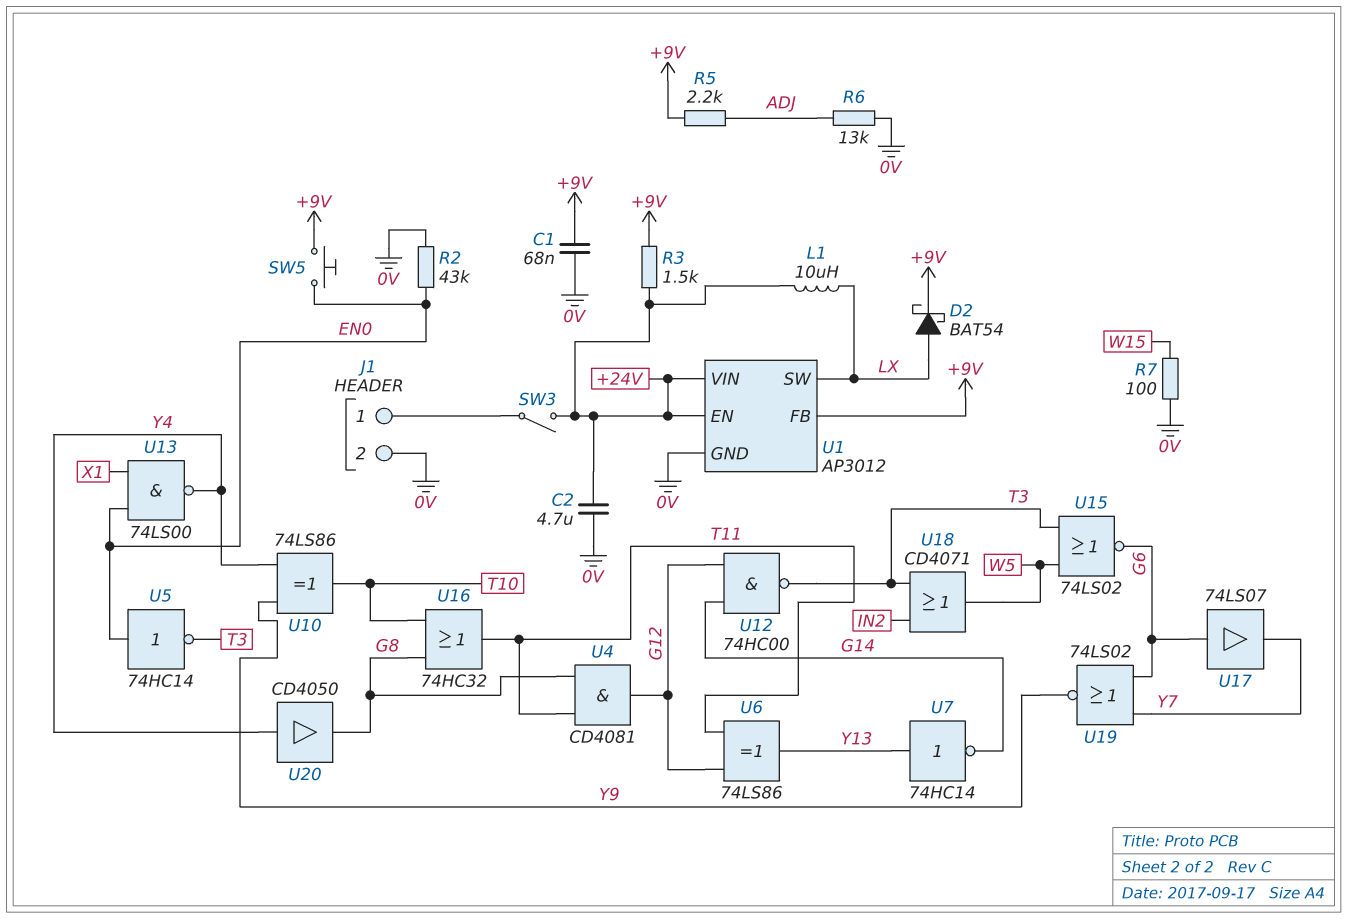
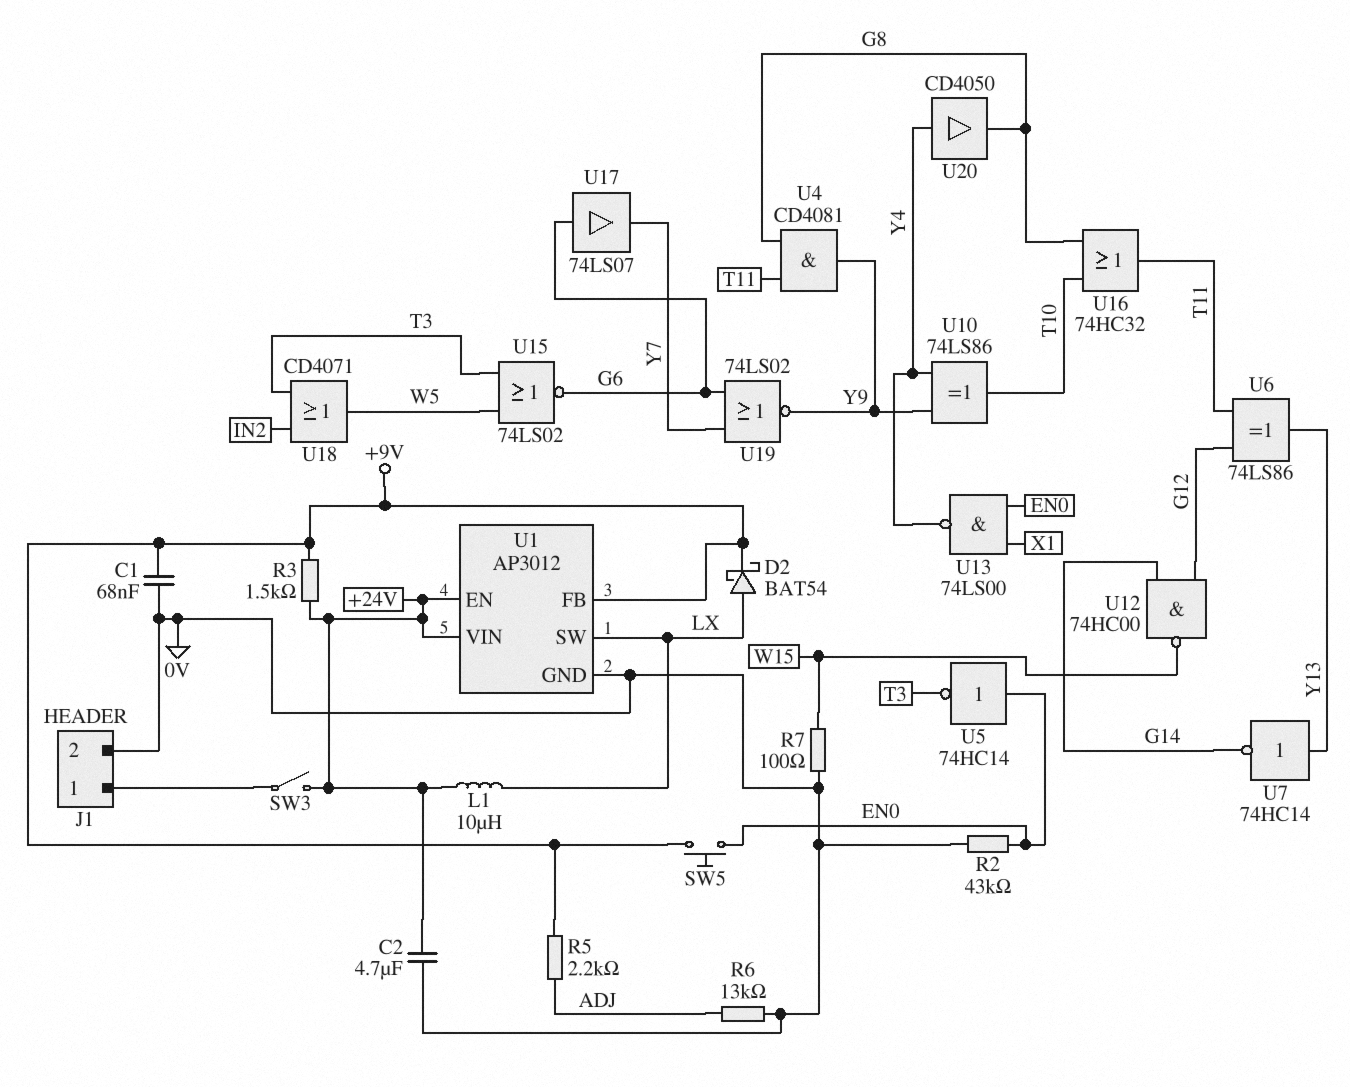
U4: AND CD4081 (in G8, in T11, out G12) -> AND CD4081 (in G8, in T11, out Y9)
U12: NAND 74HC00 (in G12, in G14, out T3) -> NAND 74HC00 (in G12, in G14, out W15)

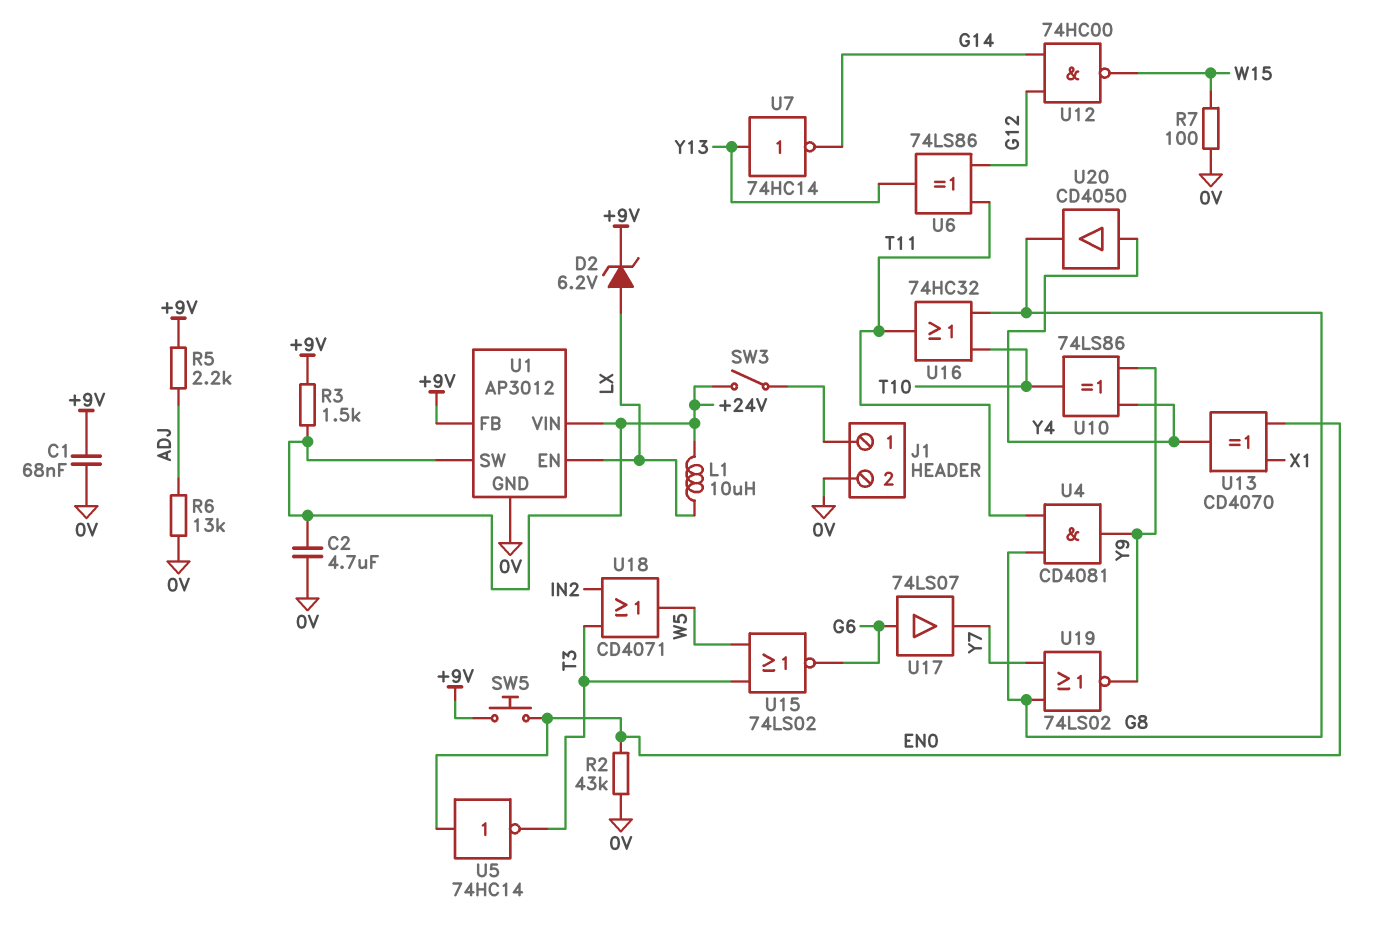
D2: schottky BAT54 (A LX, K +9V) -> zener 6.2V (A LX, K +9V)
U1 pin EN: +24V -> LX
U1 pin SW: LX -> +24V
U13: NAND 74LS00 (in EN0, in X1, out Y4) -> XOR CD4070 (in EN0, in X1, out Y4)
U19: NOR 74LS02 (in G6, in Y7, out Y9) -> NOR 74LS02 (in G8, in Y7, out Y9)

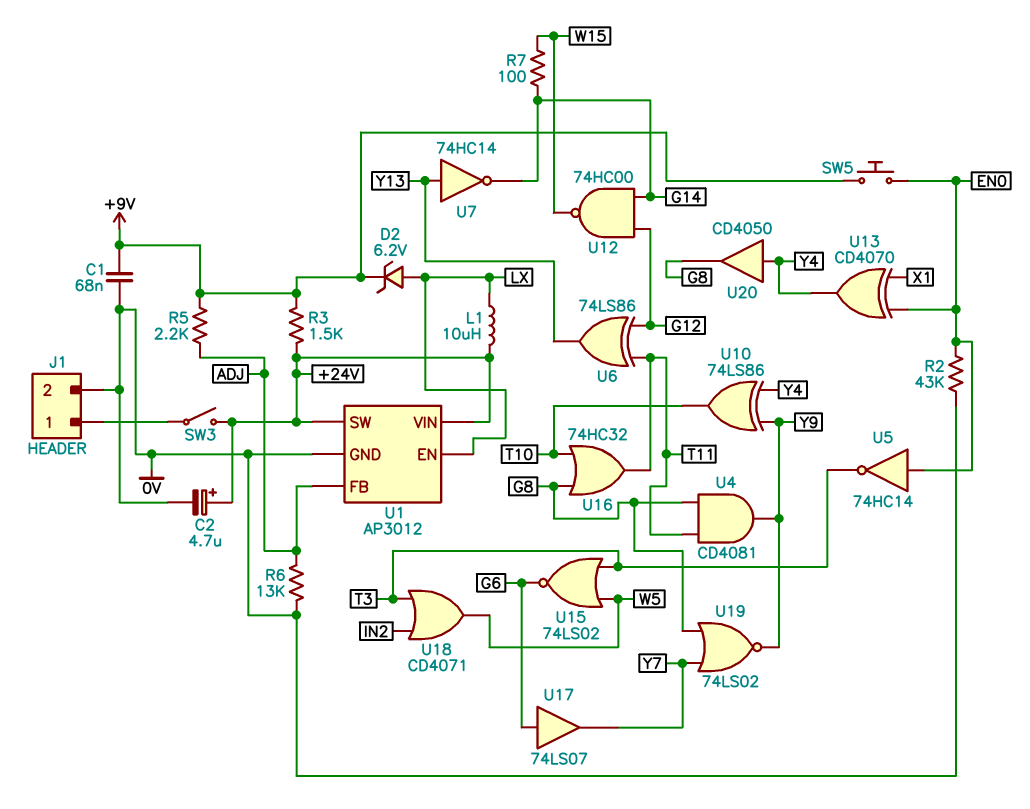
C2: 4.7uF (+24V, 0V) -> 4.7uF (plus +24V, minus 0V)
R7: 100 (0V, W15) -> 100 (G14, W15)
U1 pin FB: +9V -> ADJ

